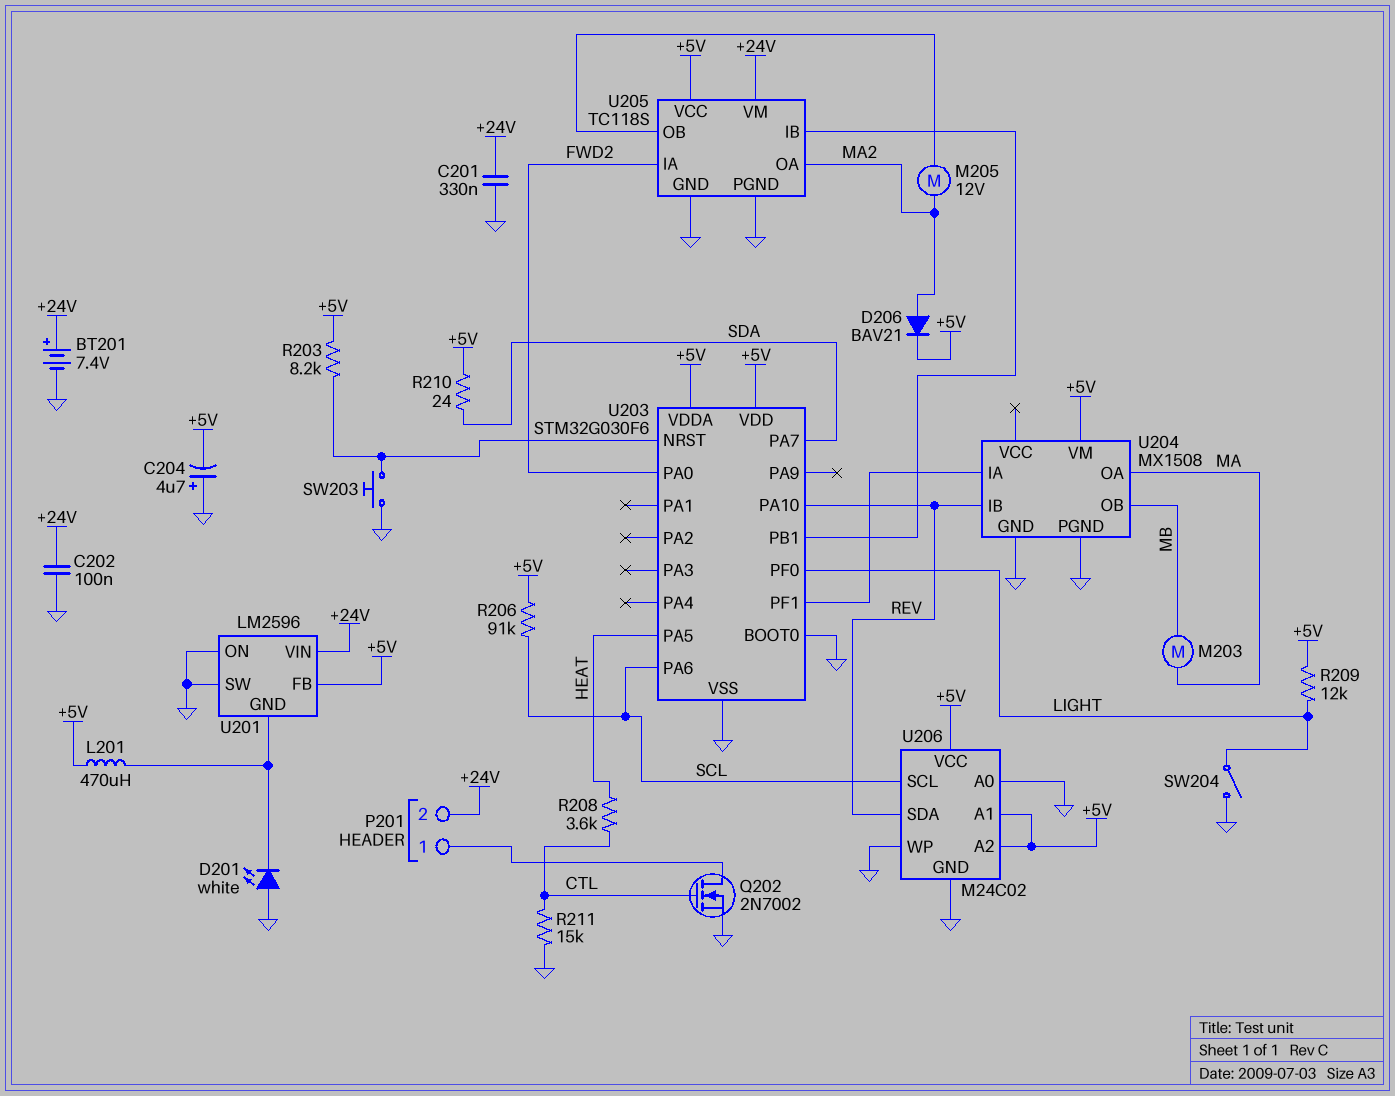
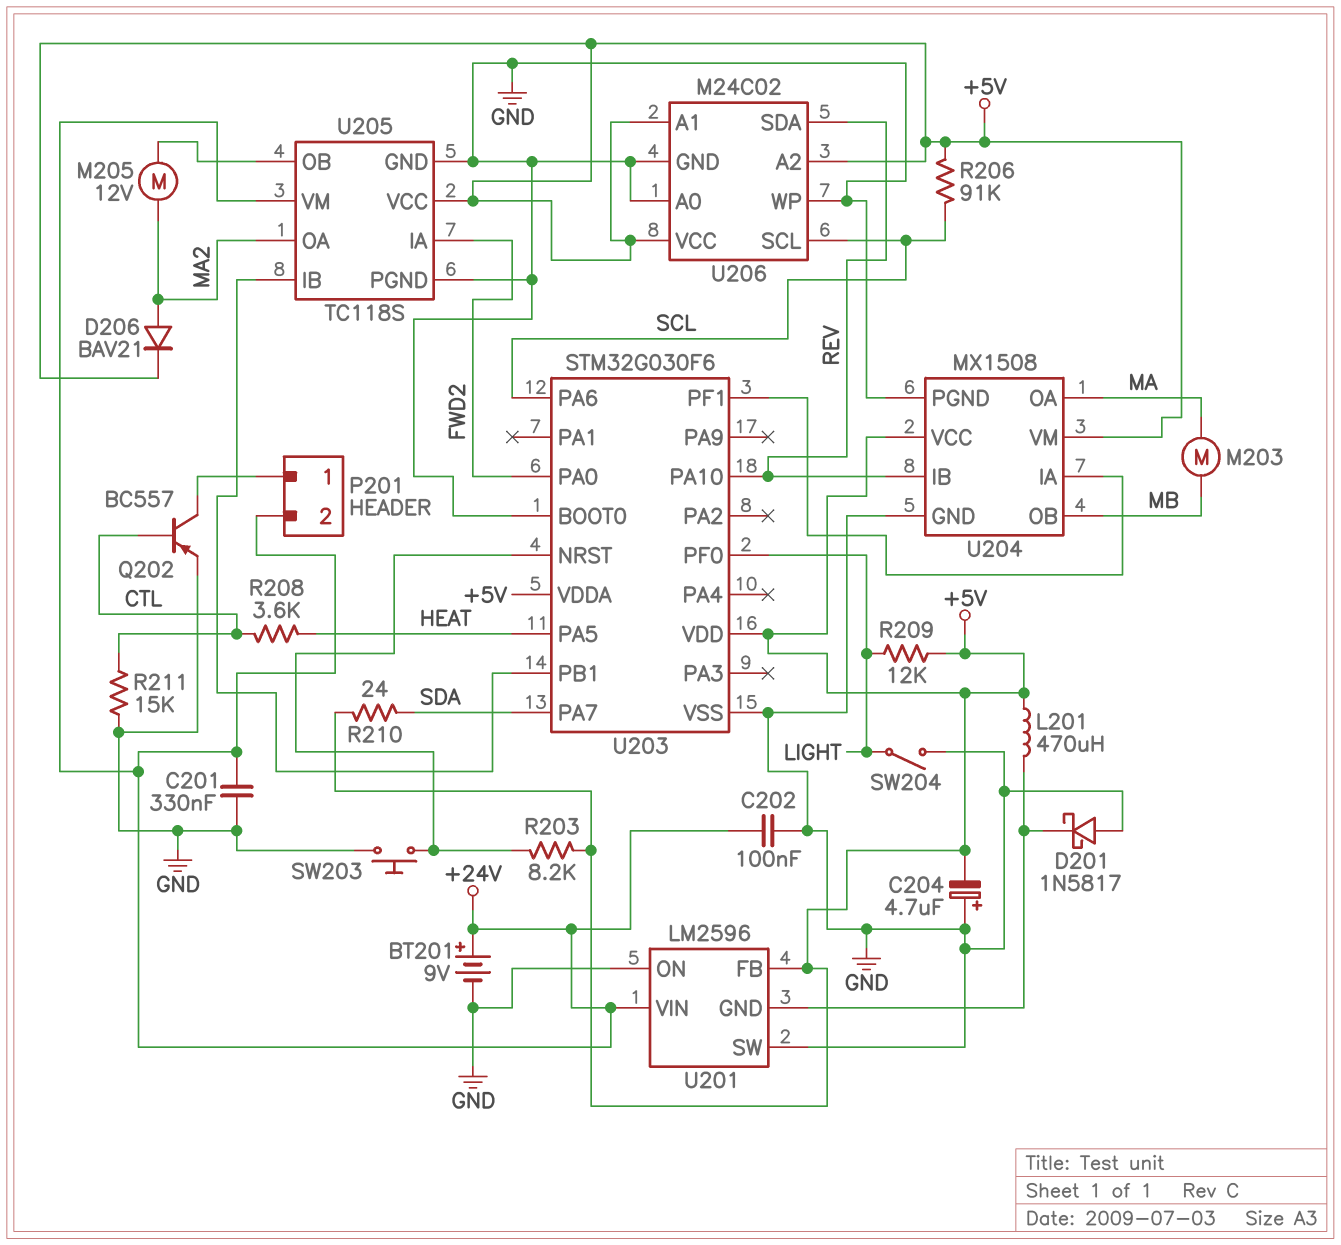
BT201: 7.4V (plus +24V, minus GND) -> 9V (plus +24V, minus GND)
D201: LED white (A GND, K U201/GND) -> schottky 1N5817 (A GND, K U201/GND)
Q202: NMOS 2N7002 (G CTL, D P201/1, S GND) -> PNP BC557 (B CTL, C P201/1, E GND)
U204 pin VCC: none -> +5V

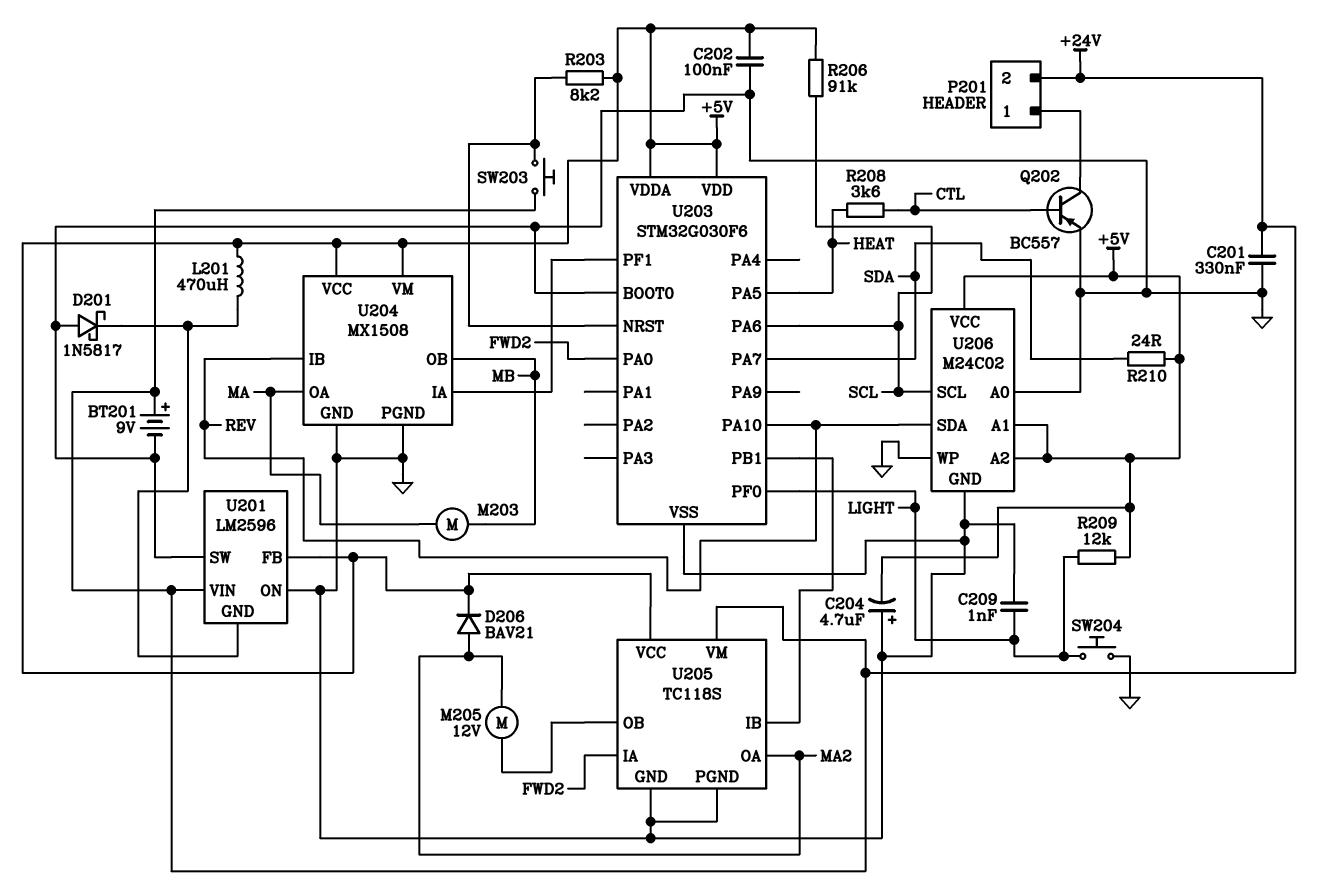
C202: 100nF (+24V, GND) -> 100nF (+5V, GND)
C209: none -> 1nF (GND, LIGHT)
R211: 15k (CTL, GND) -> none
SW203: button (GND, U203/NRST) -> button (+24V, U203/NRST)
SW204: switch (GND, LIGHT) -> button (GND, LIGHT)

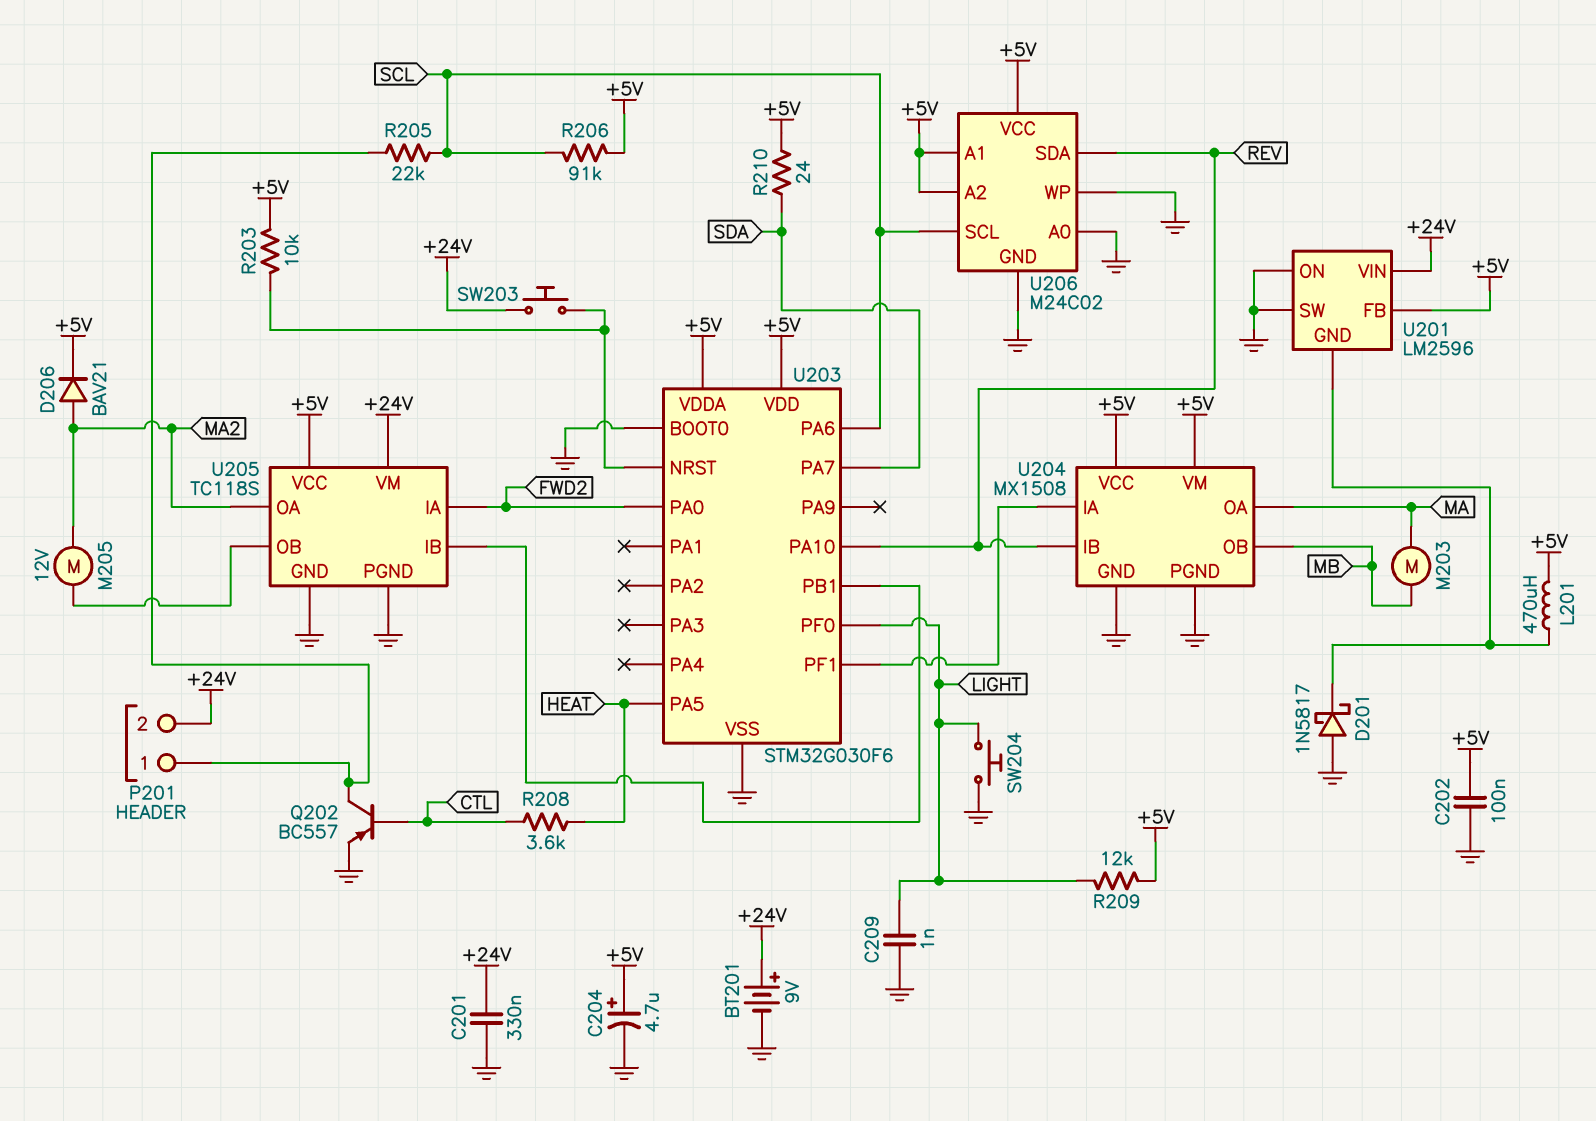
C204: 4.7uF (plus GND, minus +5V) -> 4.7uF (plus +5V, minus GND)
R203: 8.2k (+5V, U203/NRST) -> 10k (+5V, U203/NRST)
R205: none -> 22k (P201/1, SCL)

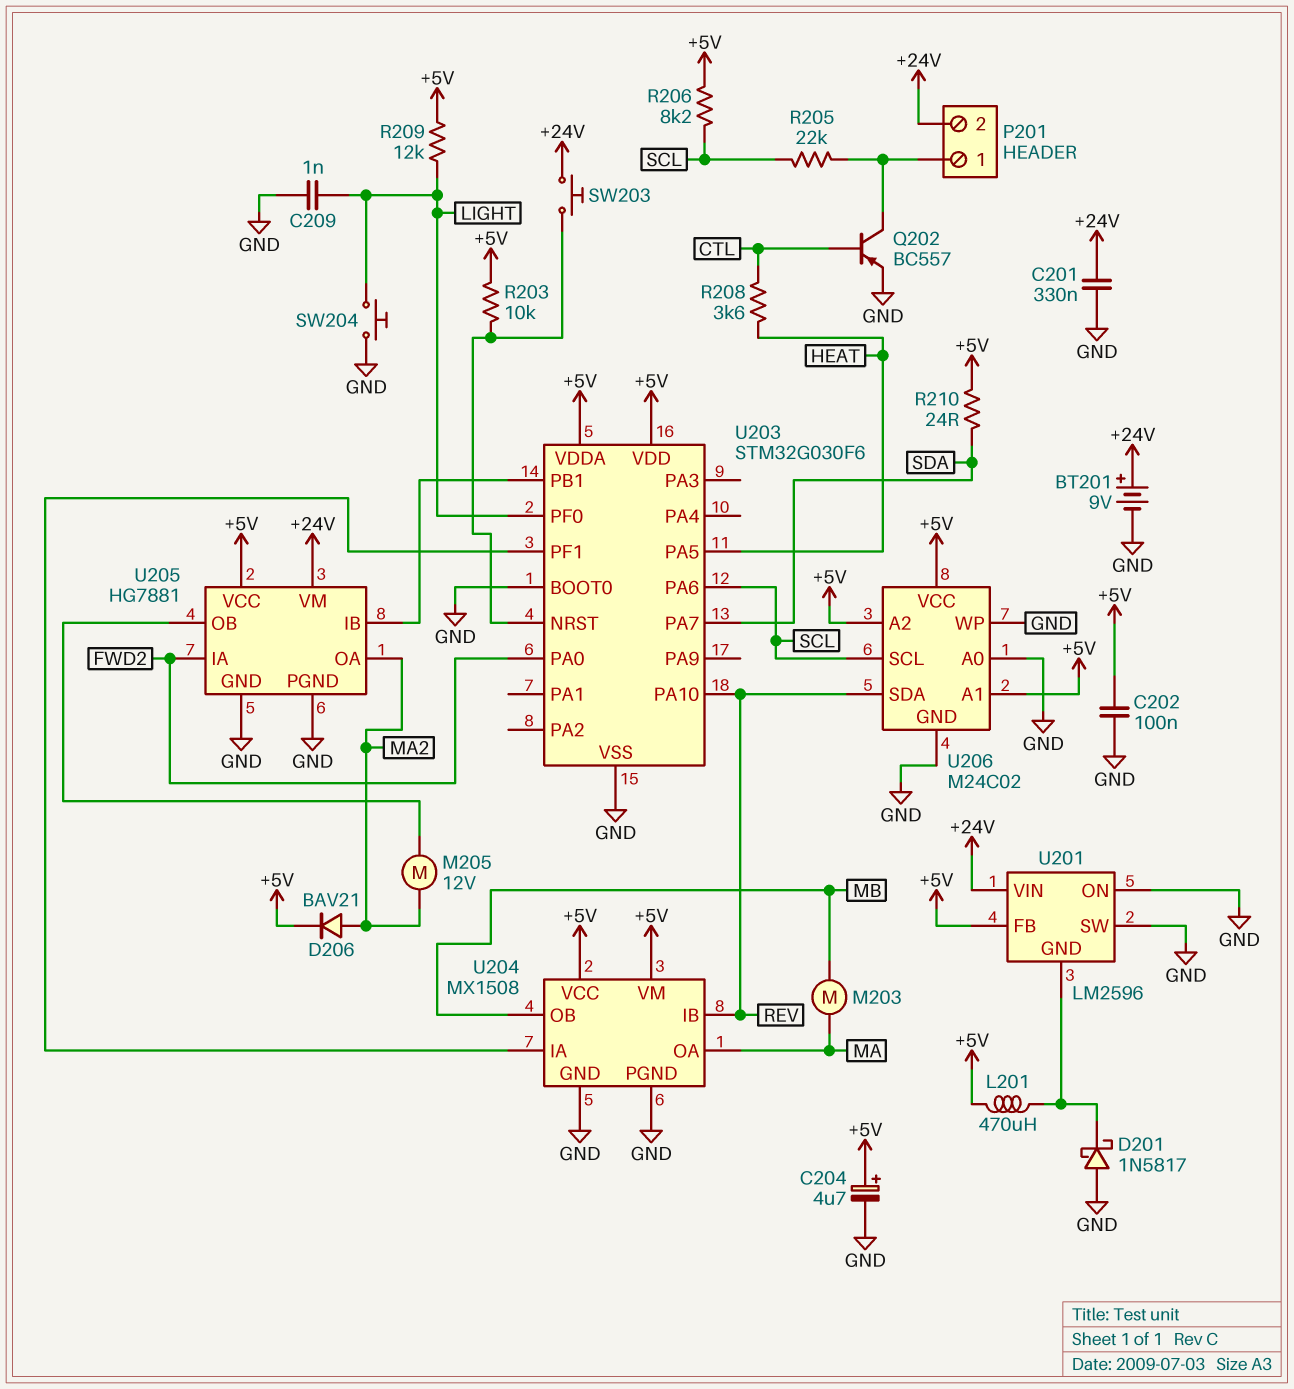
R206: 91k (+5V, SCL) -> 8.2k (+5V, SCL)
U205: TC118S -> HG7881

